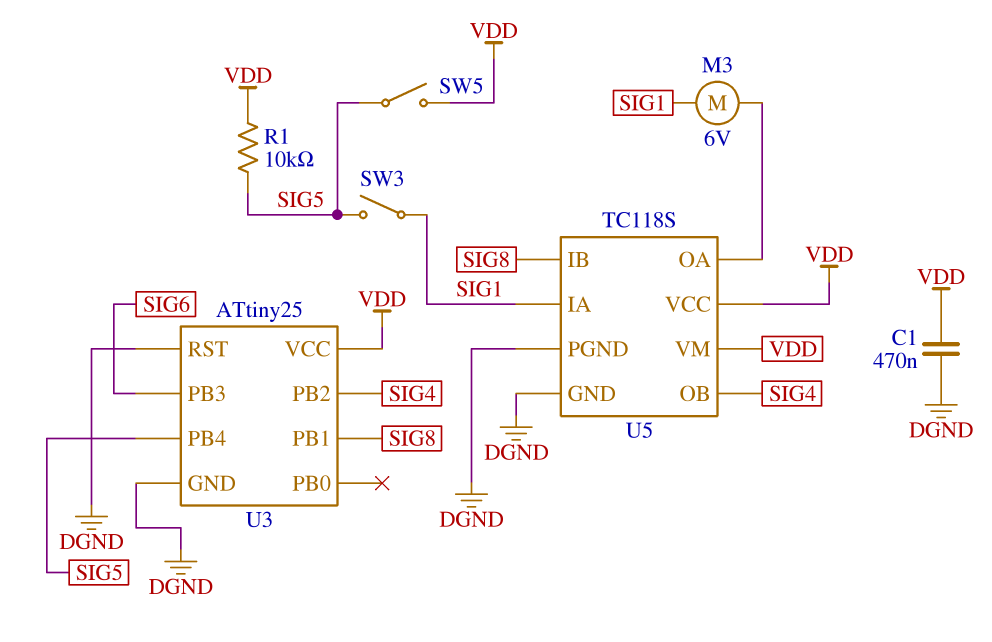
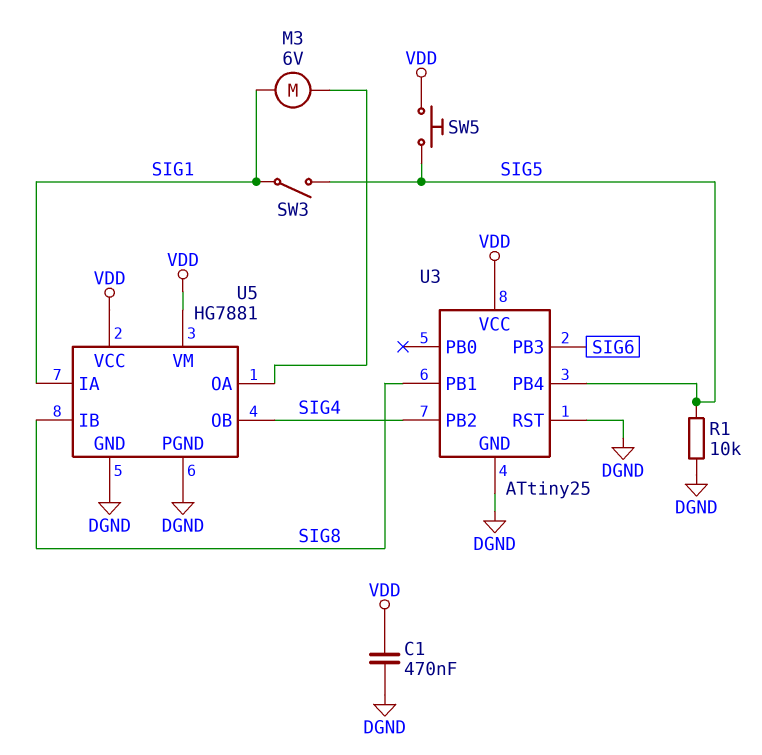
R1: 10k (SIG5, VDD) -> 10k (DGND, SIG5)
SW5: switch (SIG5, VDD) -> button (SIG5, VDD)
U5: TC118S -> HG7881

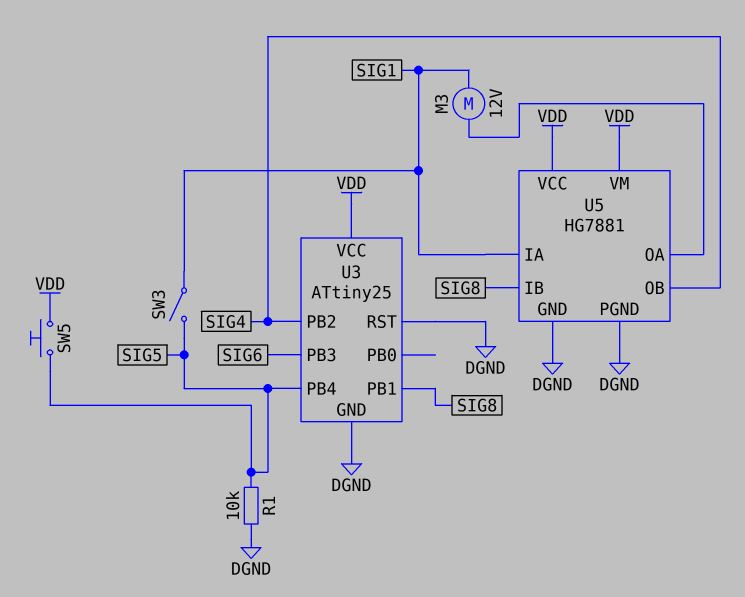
C1: 470nF (DGND, VDD) -> none
M3: motor 6V (SIG1, U5/OA) -> motor 12V (SIG1, U5/OA)

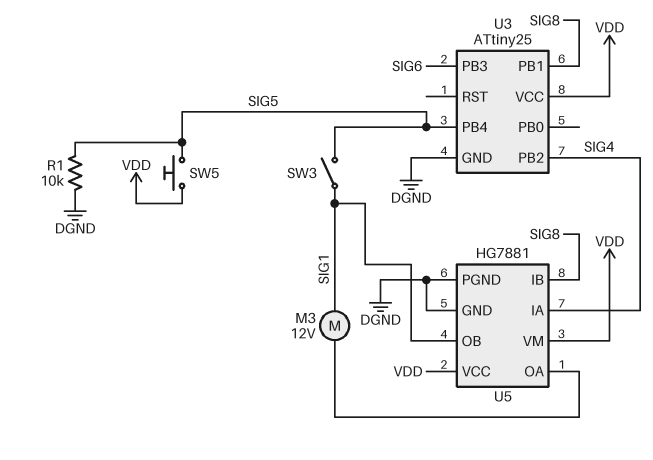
U3 pin RST: DGND -> none
U5 pin IA: SIG1 -> SIG4
U5 pin OB: SIG4 -> SIG1

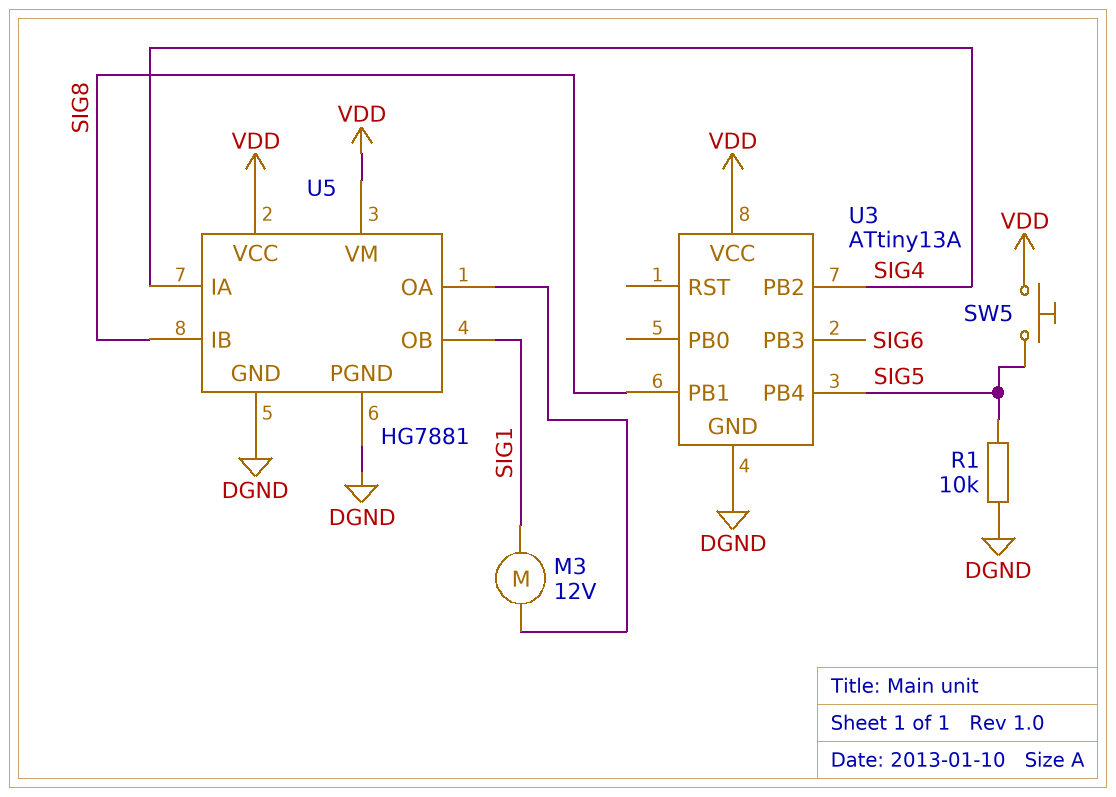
SW3: switch (SIG1, SIG5) -> none
U3: ATtiny25 -> ATtiny13A

